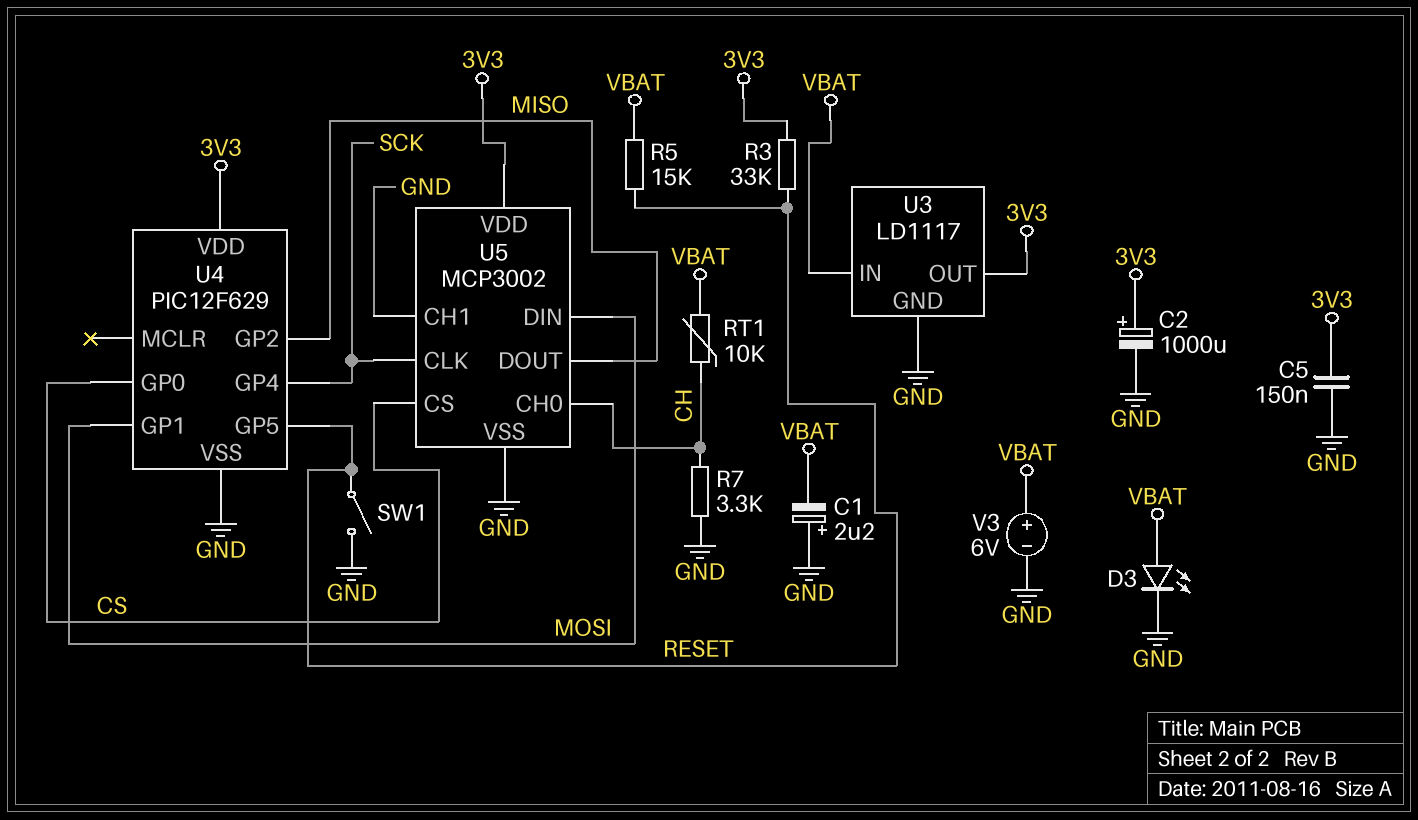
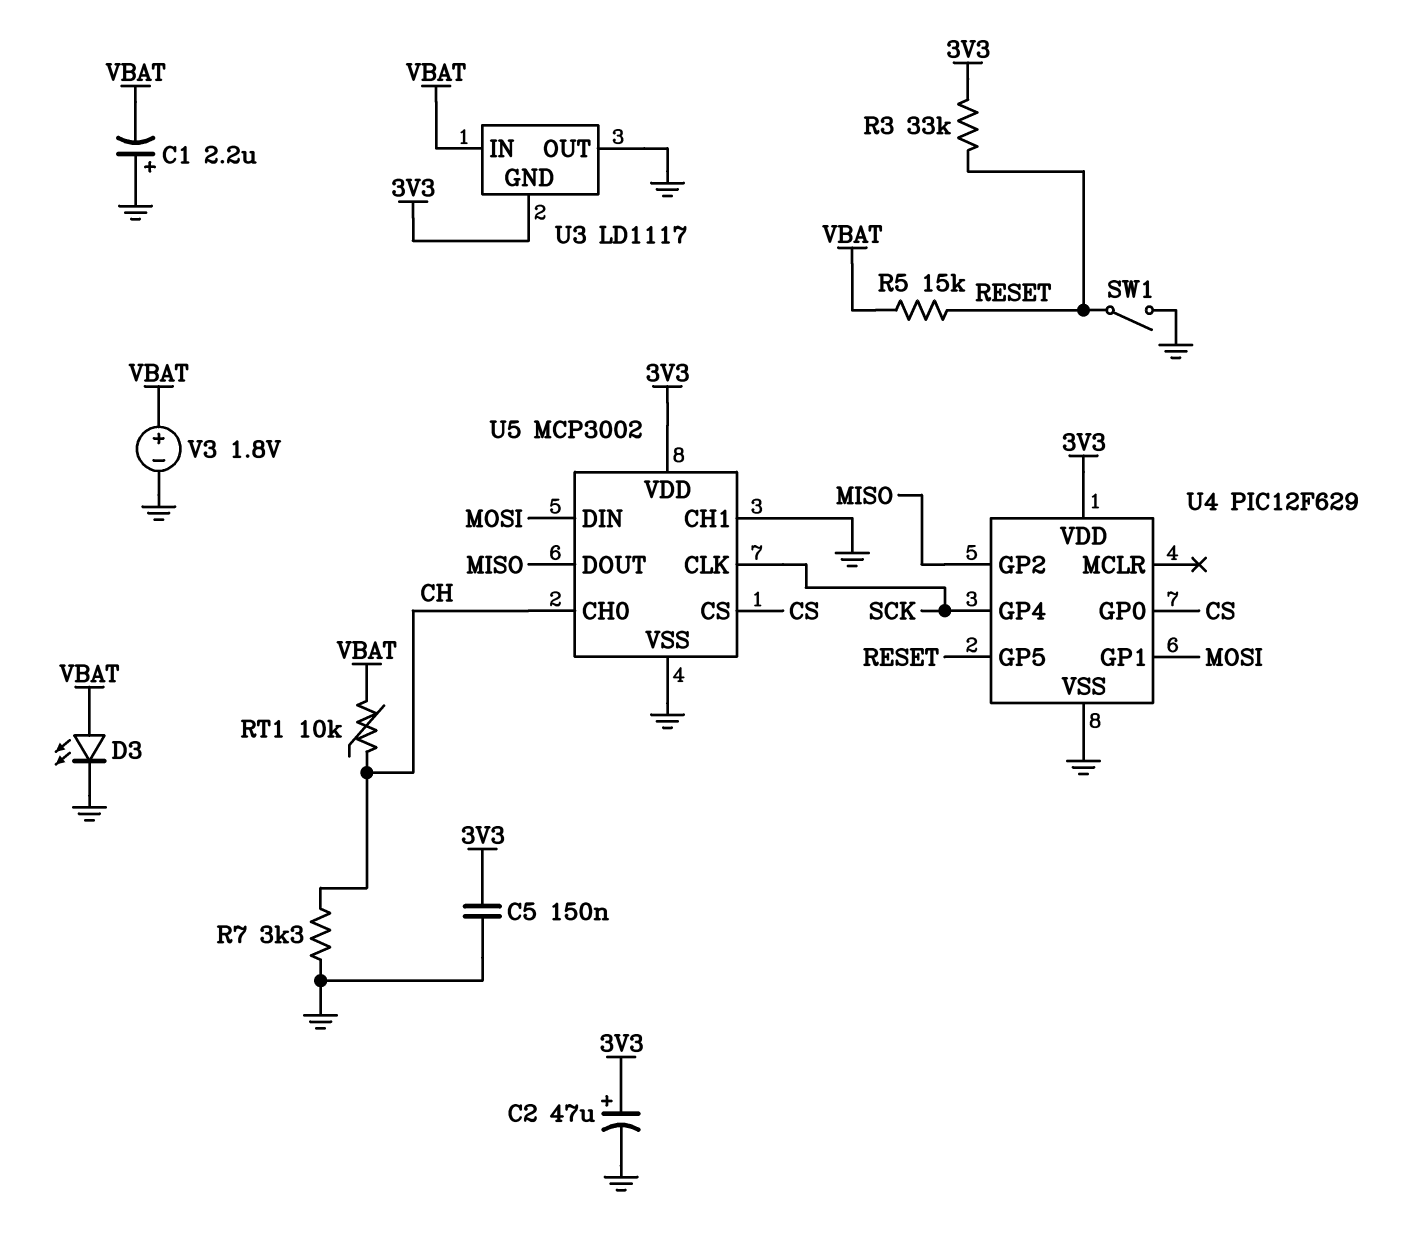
C2: 1000uF (plus 3V3, minus GND) -> 47uF (plus 3V3, minus GND)
U3 pin GND: GND -> 3V3
U3 pin OUT: 3V3 -> GND
V3: 6V (plus VBAT, minus GND) -> 1.8V (plus VBAT, minus GND)

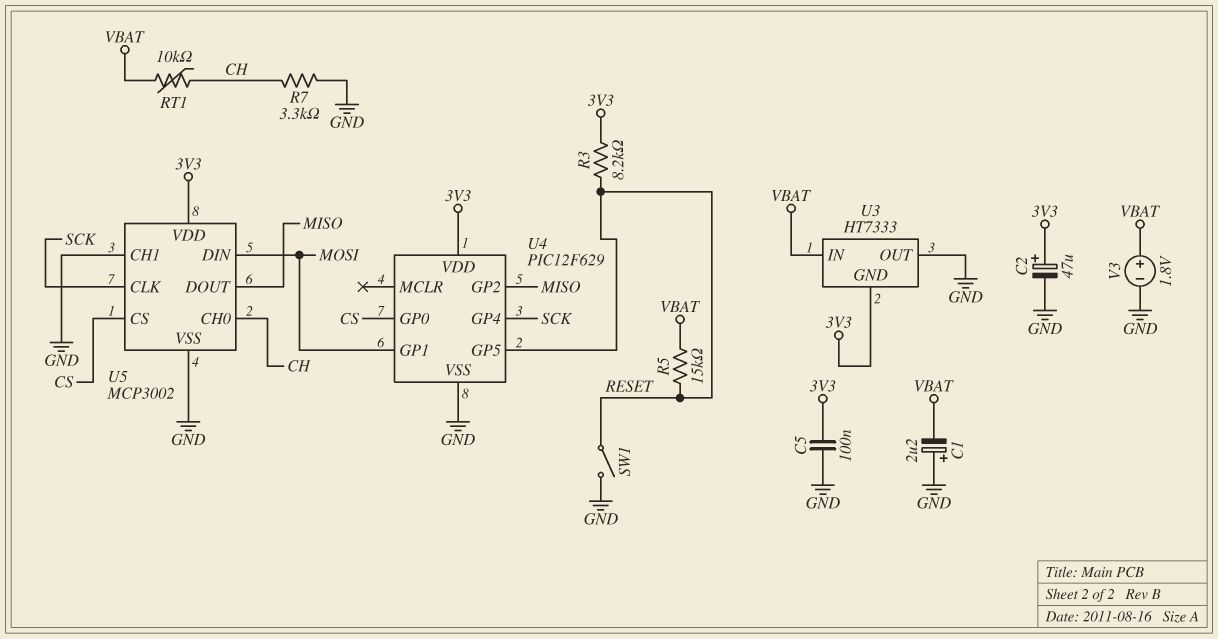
C5: 150nF (3V3, GND) -> 100nF (3V3, GND)
D3: LED (A VBAT, K GND) -> none
R3: 33k (3V3, RESET) -> 8.2k (3V3, RESET)
U3: LD1117 -> HT7333

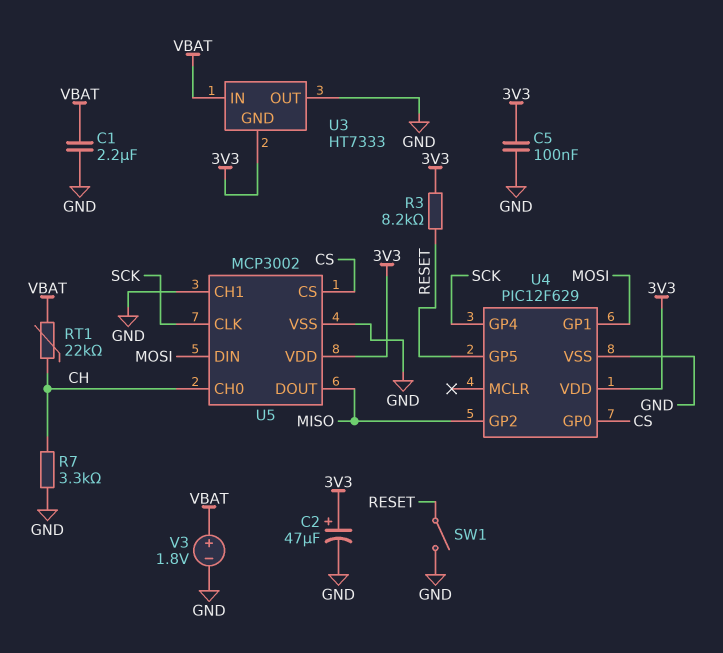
C1: 2.2uF (plus GND, minus VBAT) -> 2.2uF (GND, VBAT)
R5: 15k (RESET, VBAT) -> none
RT1: 10k (CH, VBAT) -> 22k (CH, VBAT)

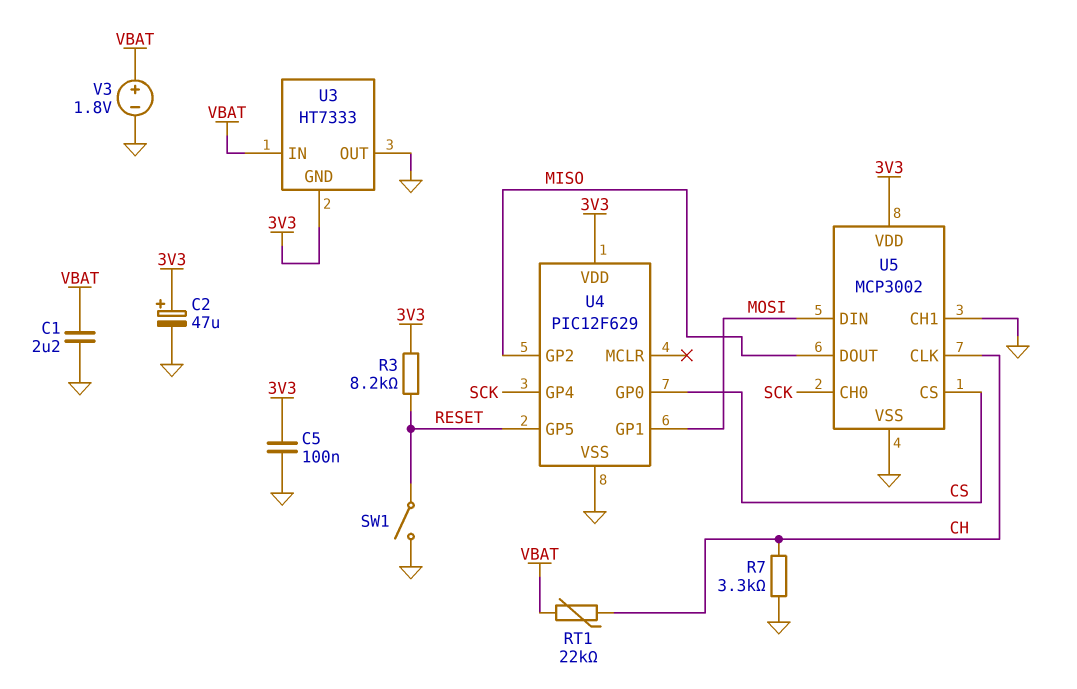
U5 pin CH0: CH -> SCK
U5 pin CLK: SCK -> CH

